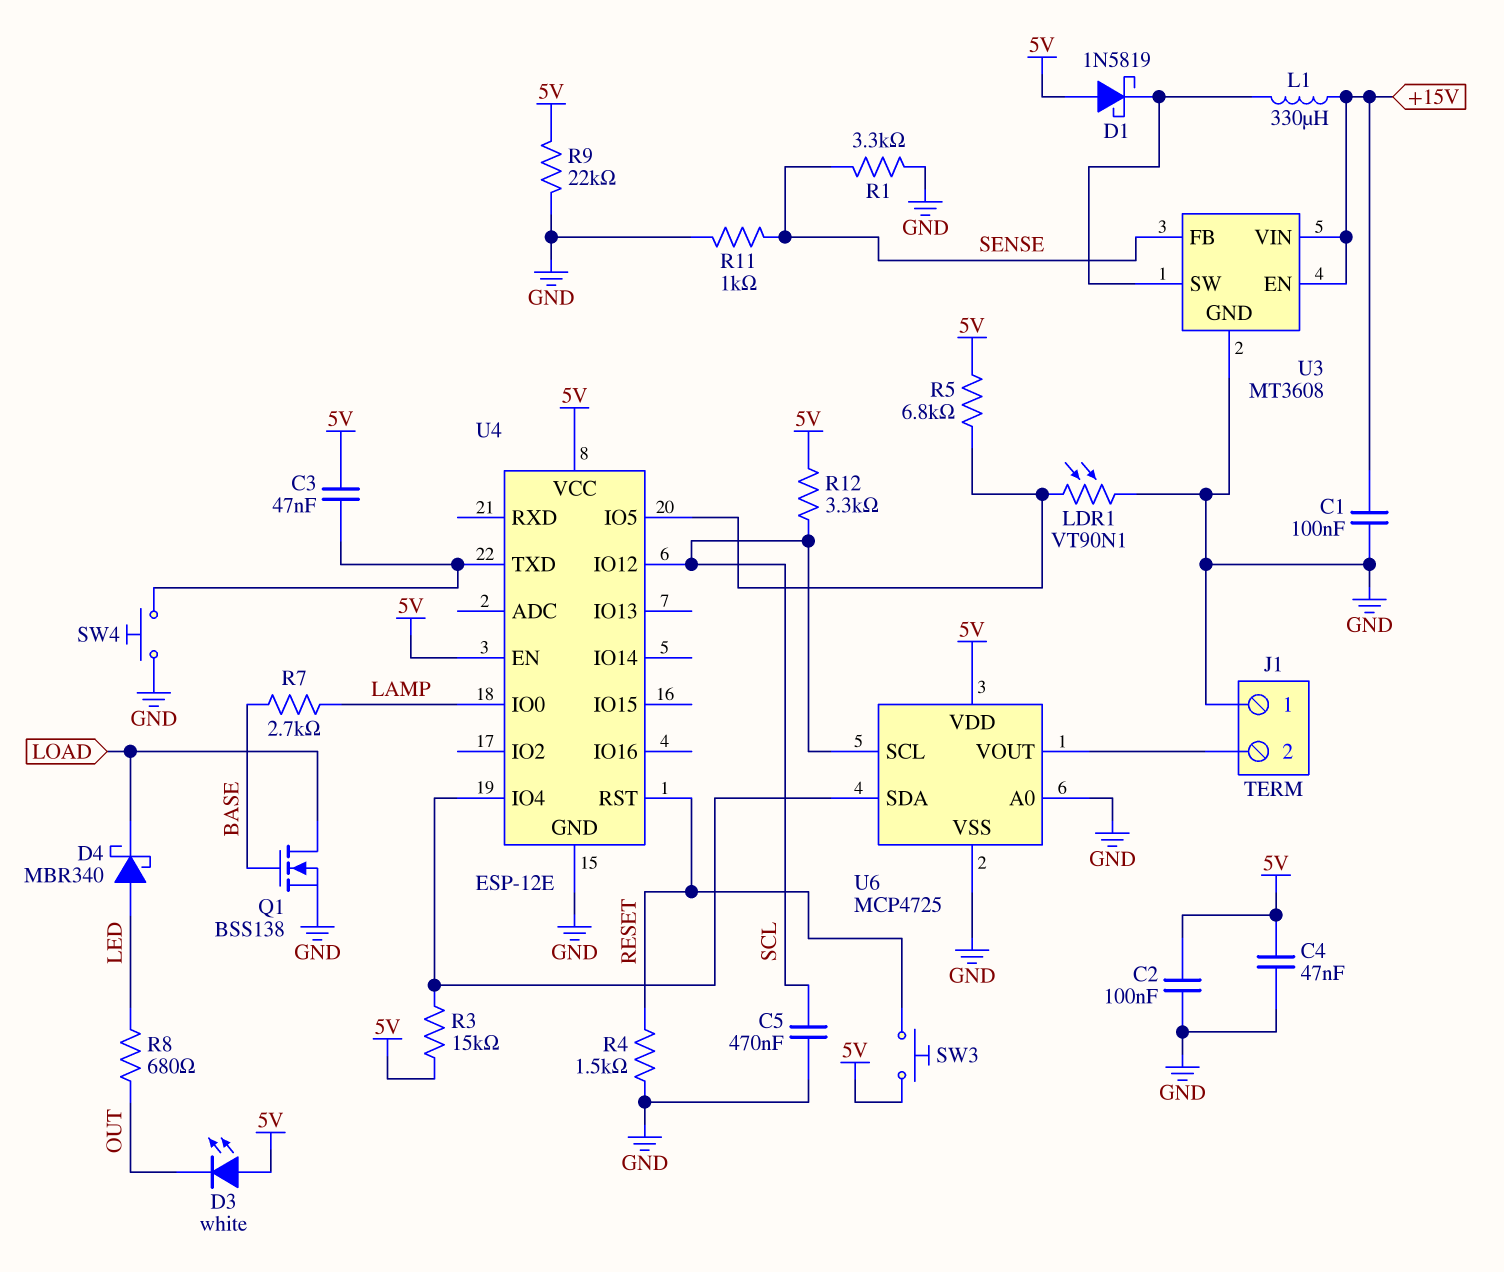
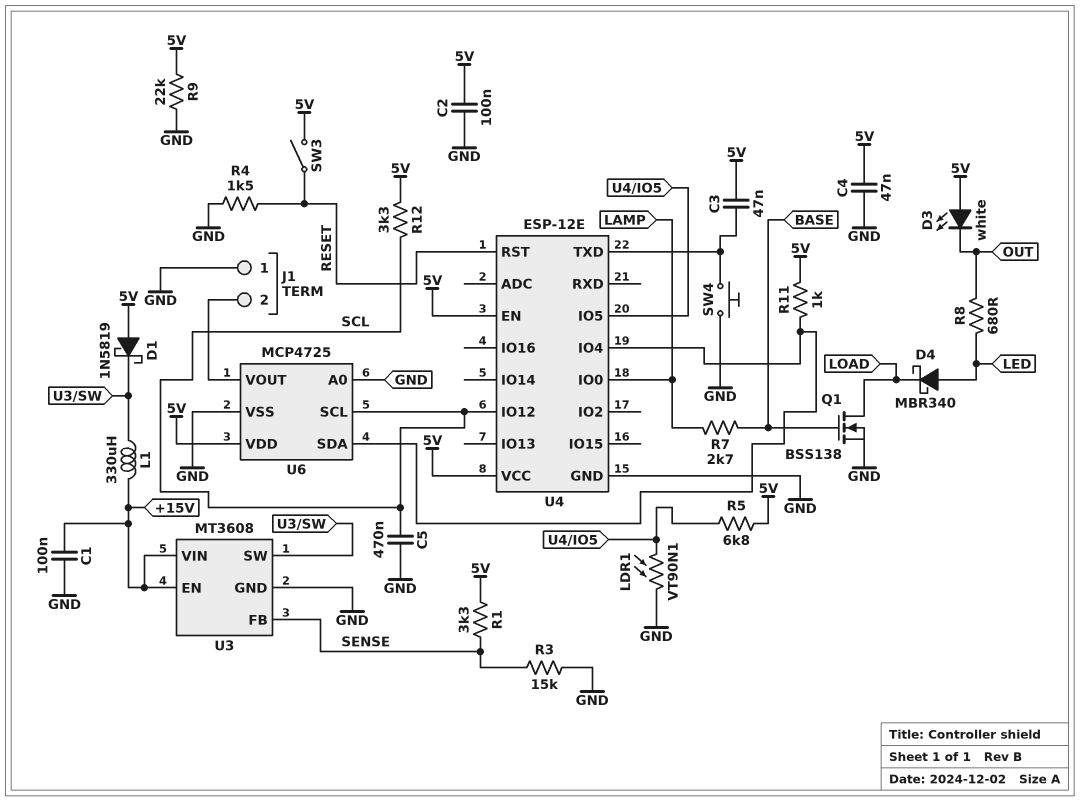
R1: 3.3k (GND, SENSE) -> 3.3k (5V, SENSE)
R3: 15k (5V, U4/IO4) -> 15k (GND, SENSE)
R11: 1k (GND, SENSE) -> 1k (5V, U4/IO4)
SW3: button (5V, RESET) -> switch (5V, RESET)

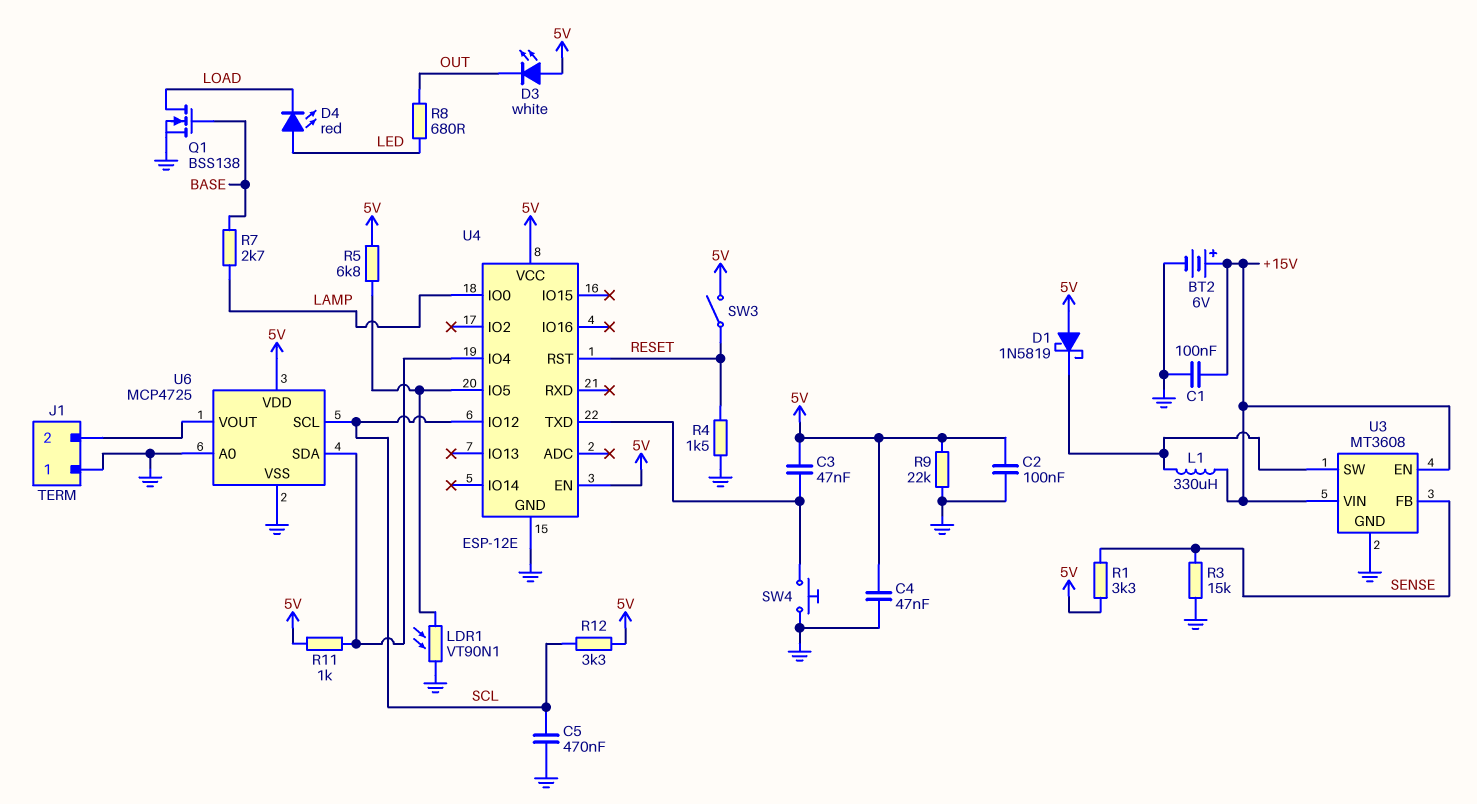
BT2: none -> 6V (plus +15V, minus GND)
D4: schottky MBR340 (A LED, K LOAD) -> LED red (A LED, K LOAD)

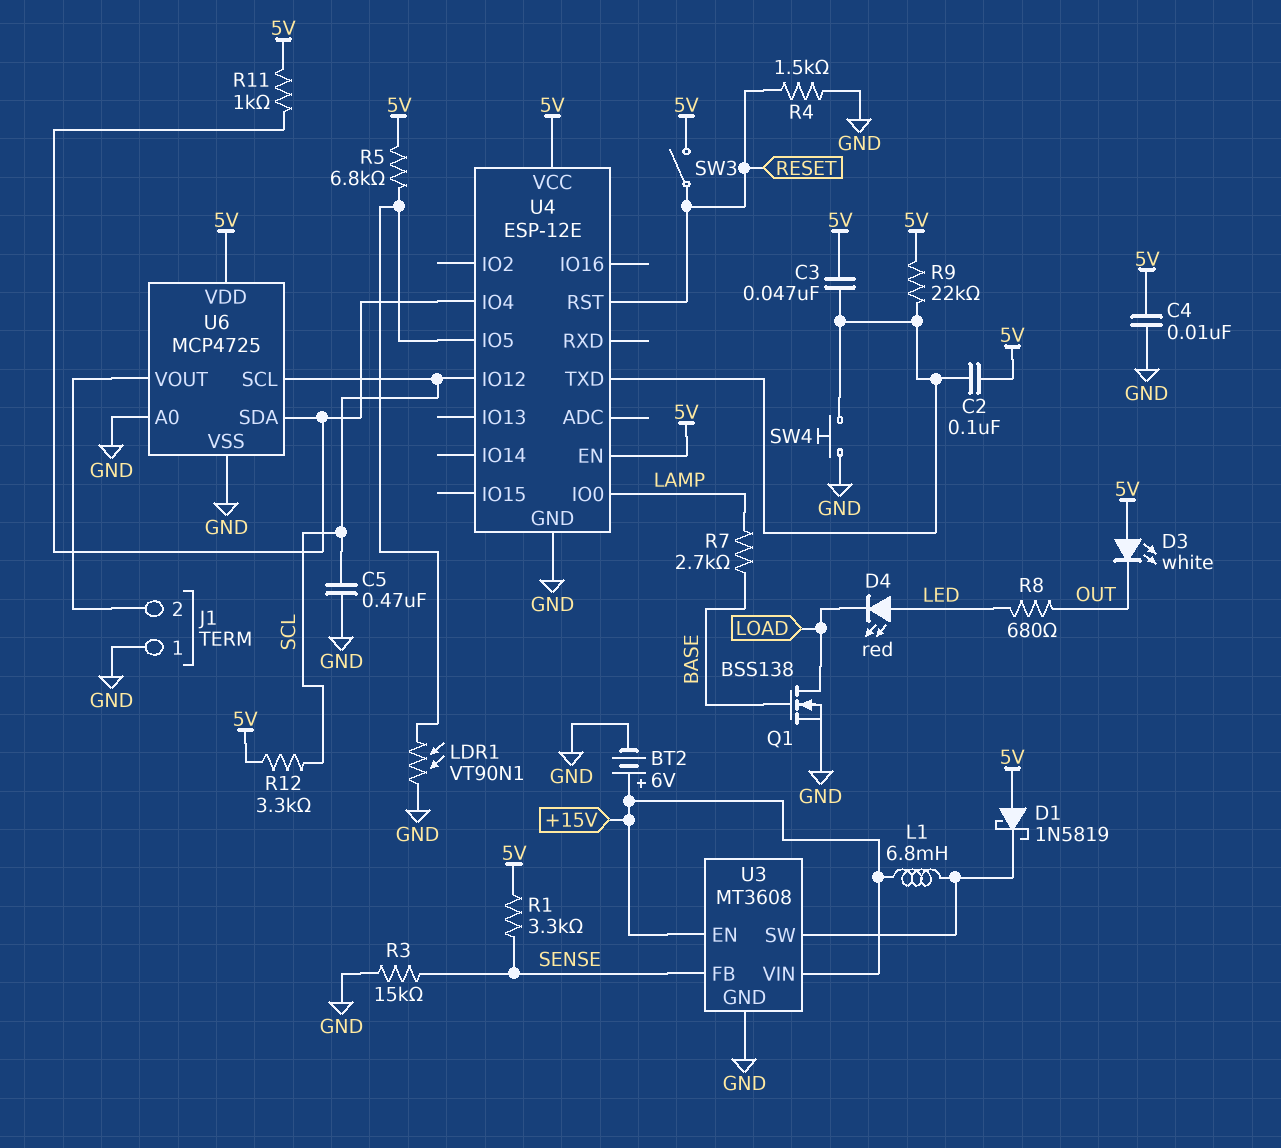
C1: 100nF (+15V, GND) -> none
C2: 100nF (5V, GND) -> 100nF (5V, U4/TXD)
C4: 47nF (5V, GND) -> 10nF (5V, GND)
L1: 330uH (+15V, U3/SW) -> 6.8mH (+15V, U3/SW)
R9: 22k (5V, GND) -> 22k (5V, U4/TXD)

